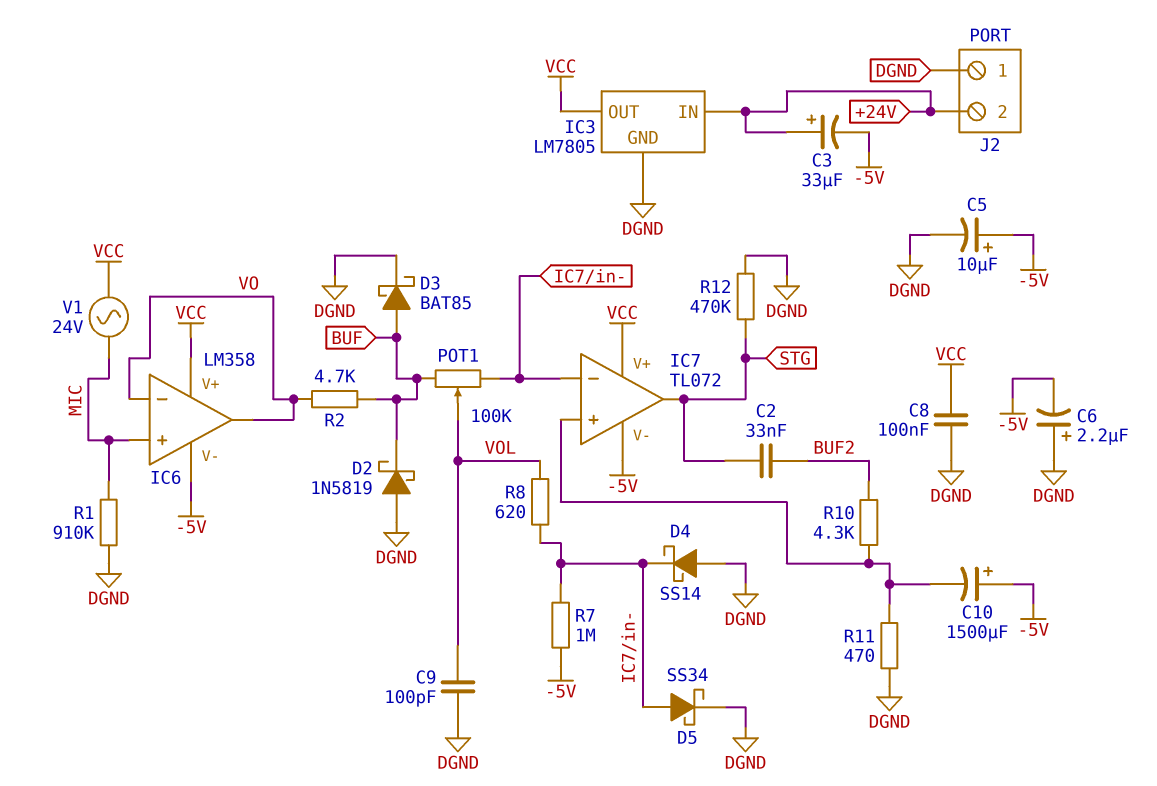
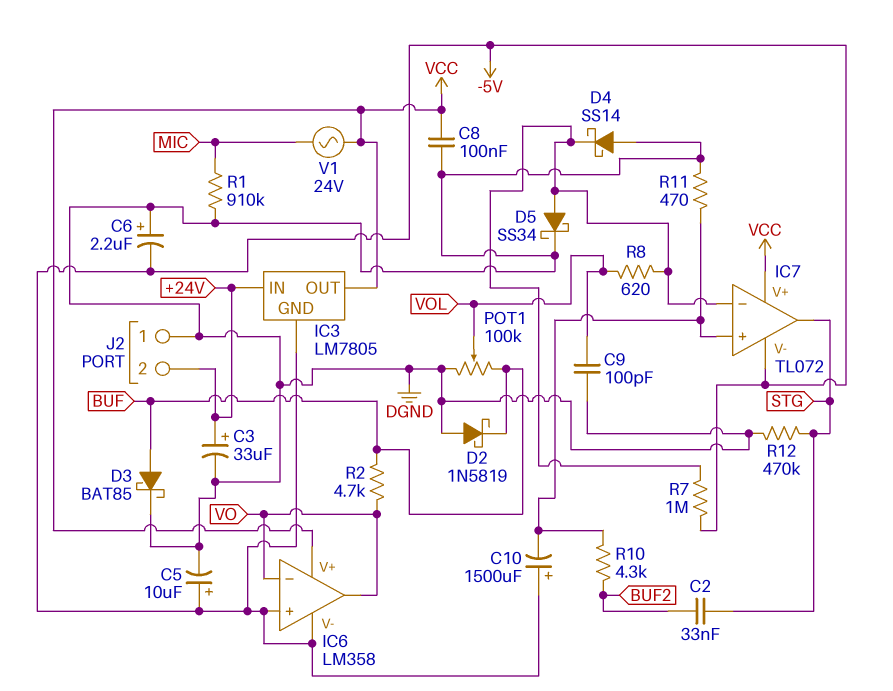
C3: 33uF (plus +24V, minus -5V) -> 33uF (plus +24V, minus DGND)
IC3 pin GND: DGND -> -5V
IC6 pin in+: MIC -> -5V
POT1: 100k (BUF, IC7/in-, wiper VOL) -> 100k (BUF, DGND, wiper VOL)

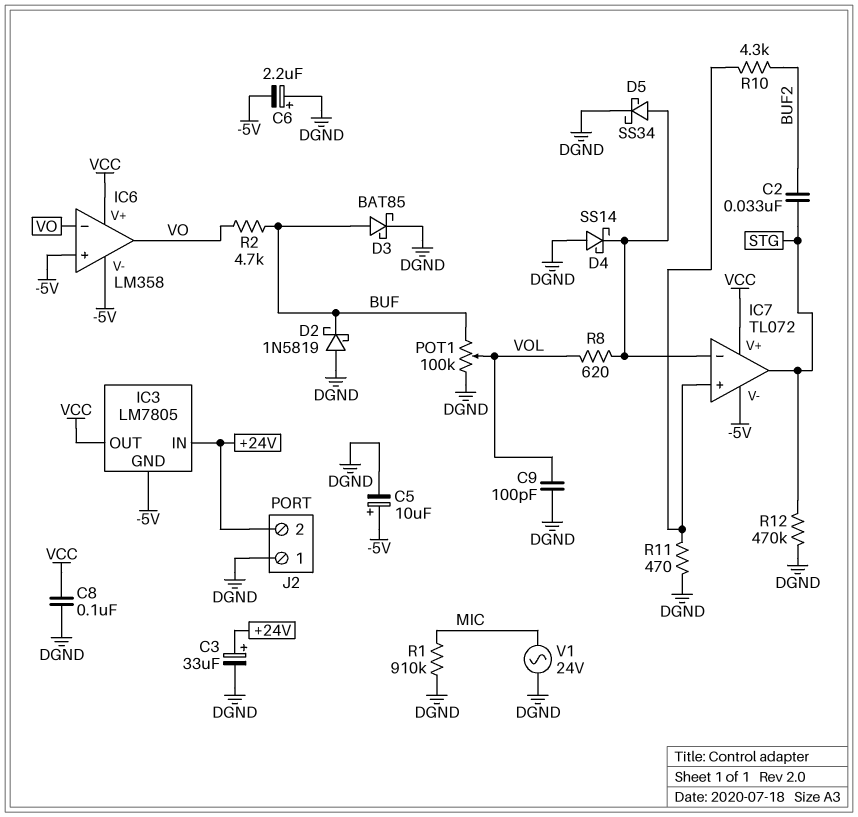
C10: 1500uF (plus -5V, minus IC7/in+) -> none
R7: 1M (-5V, IC7/in-) -> none
V1: AC 24V (MIC, VCC) -> AC 24V (DGND, MIC)

